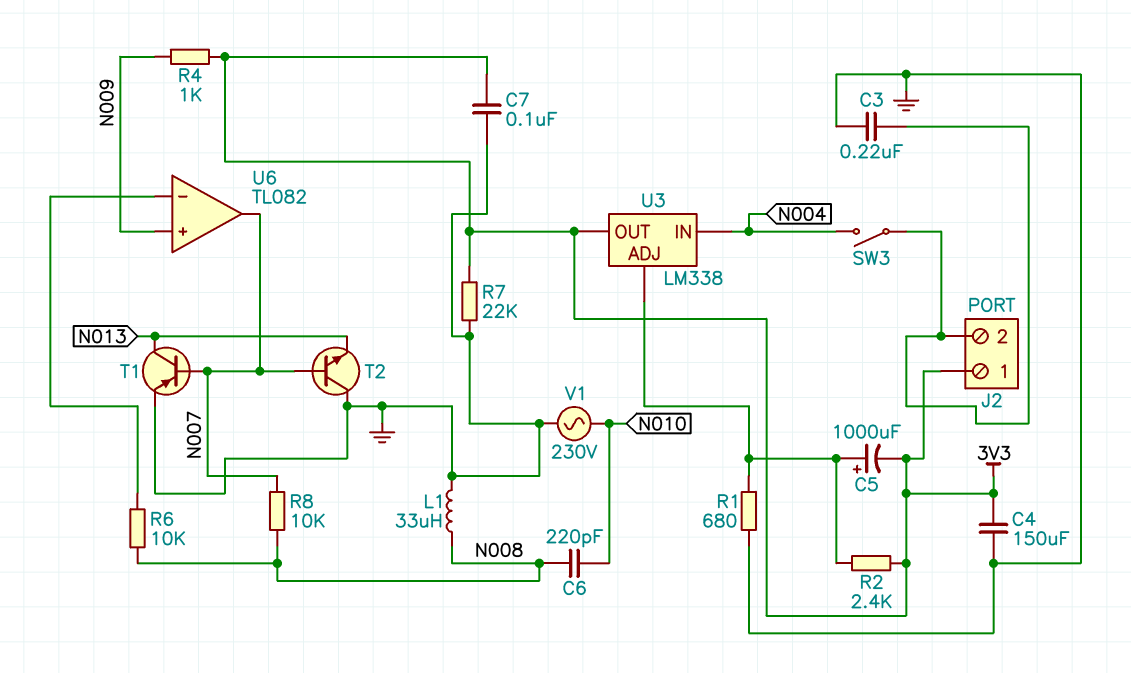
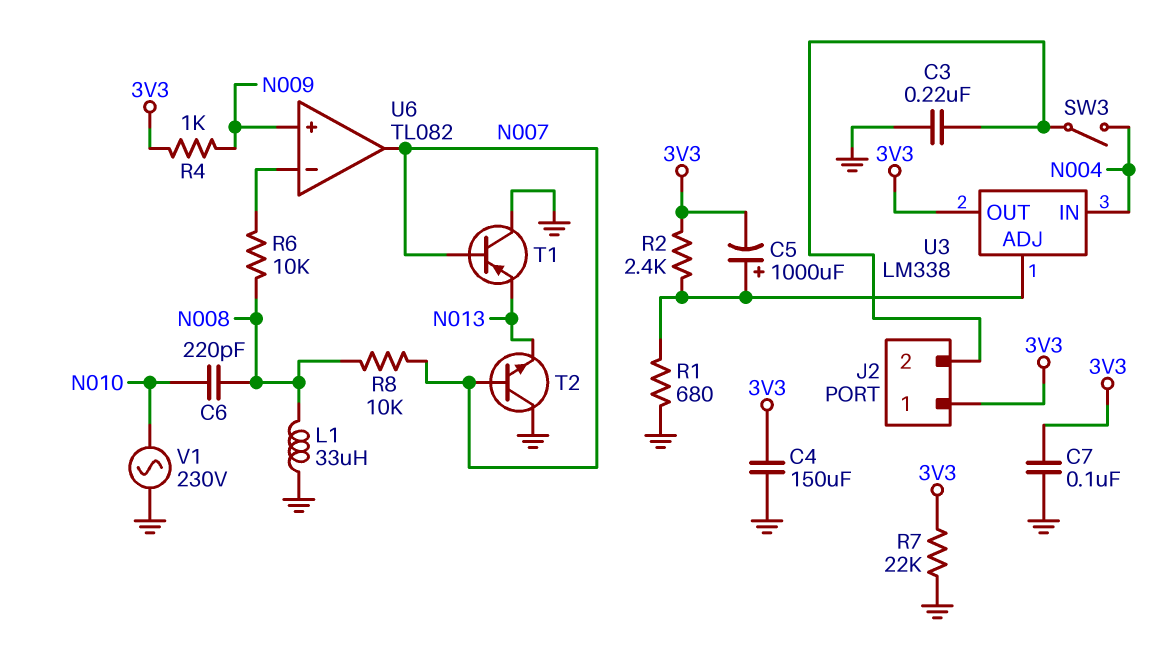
T1: PNP (B N007, C N013, E GND) -> PNP (B N007, C GND, E N013)

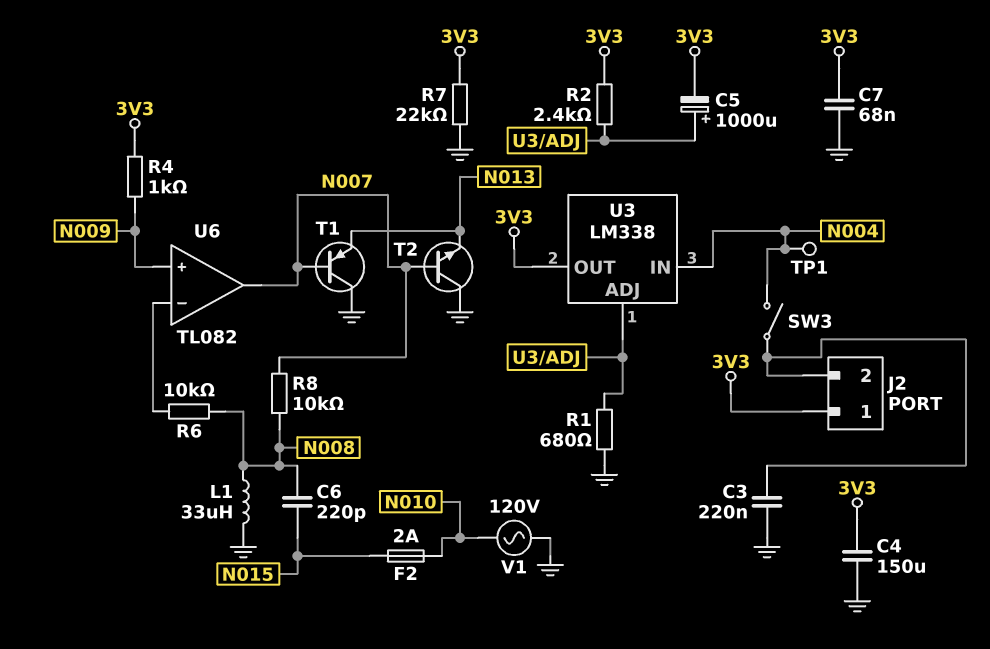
C6: 220pF (N008, N010) -> 220pF (N008, N015)
C7: 100nF (3V3, GND) -> 68nF (3V3, GND)
F2: none -> 2A (N010, N015)
TP1: none -> test point (N004)
V1: AC 230V (GND, N010) -> AC 120V (GND, N010)

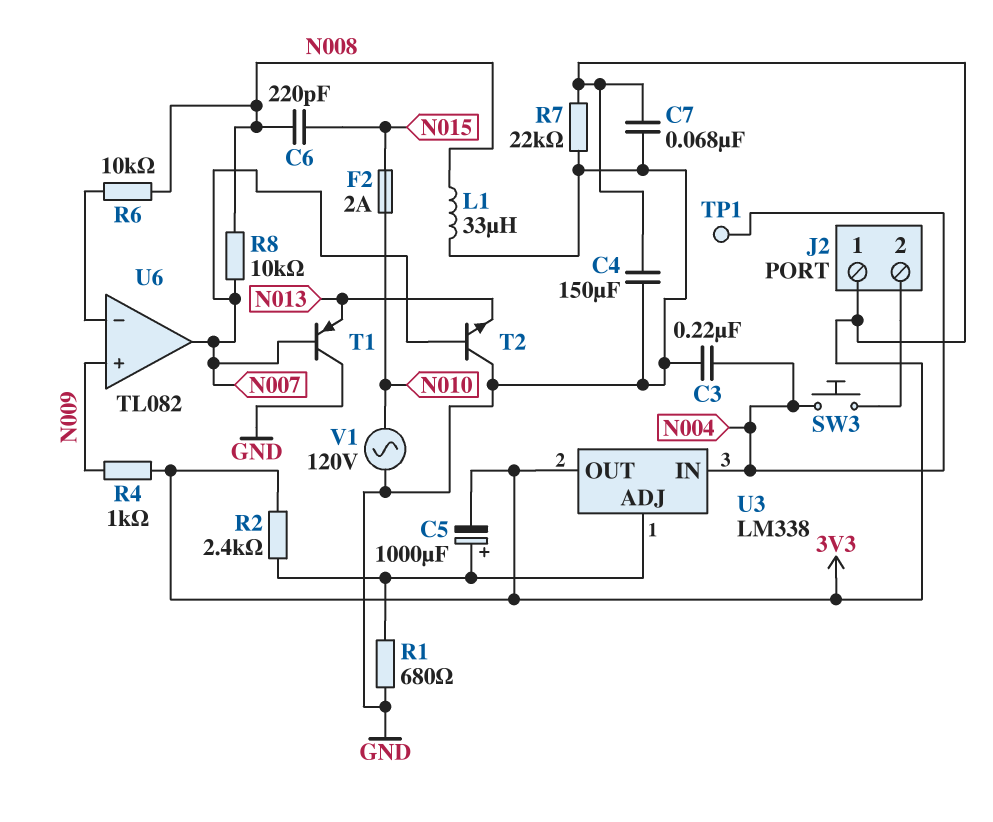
C3: 220nF (GND, J2/2) -> 220nF (GND, N004)
SW3: switch (J2/2, N004) -> button (J2/2, N004)

